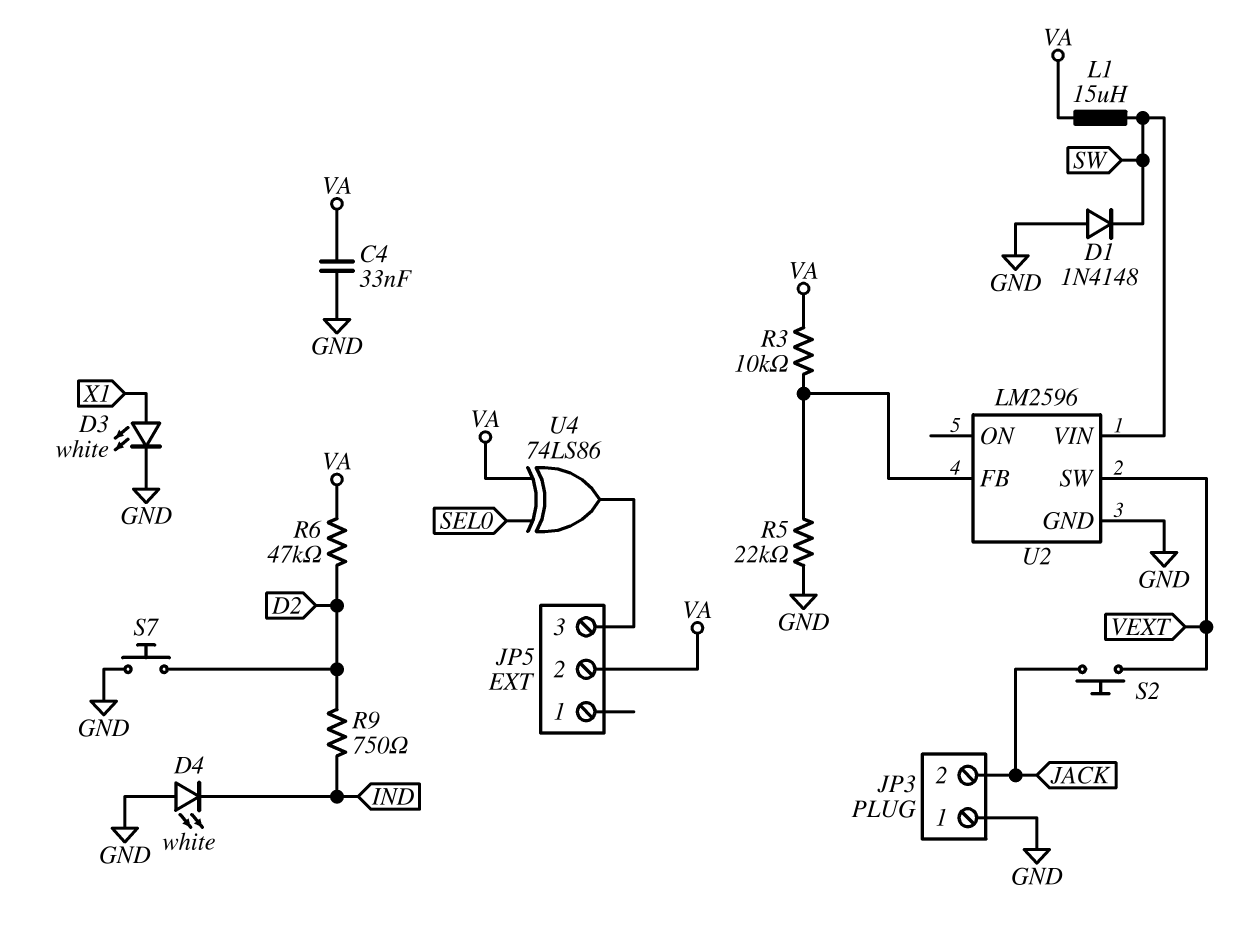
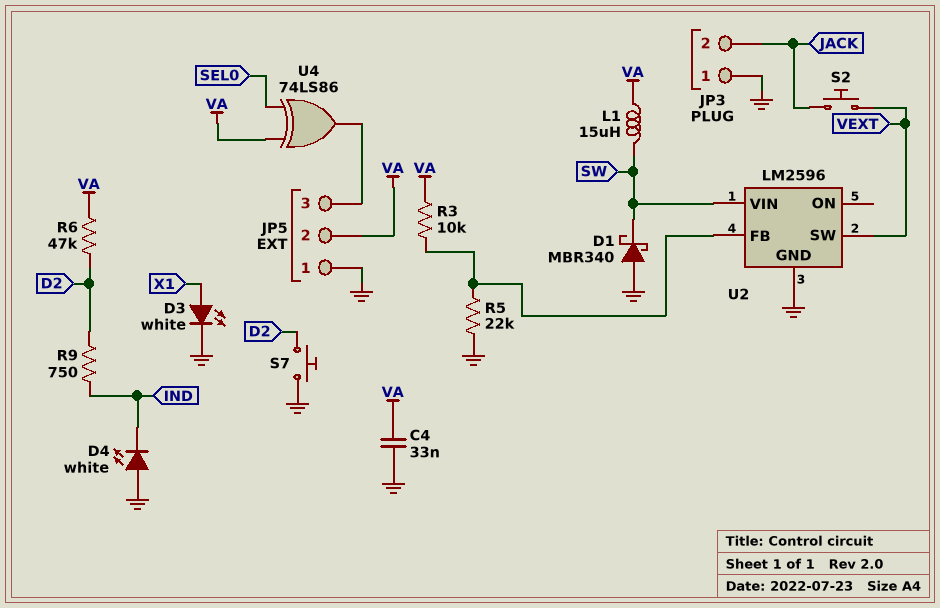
D1: diode 1N4148 (A GND, K SW) -> schottky MBR340 (A GND, K SW)
JP5 pin 1: none -> GND

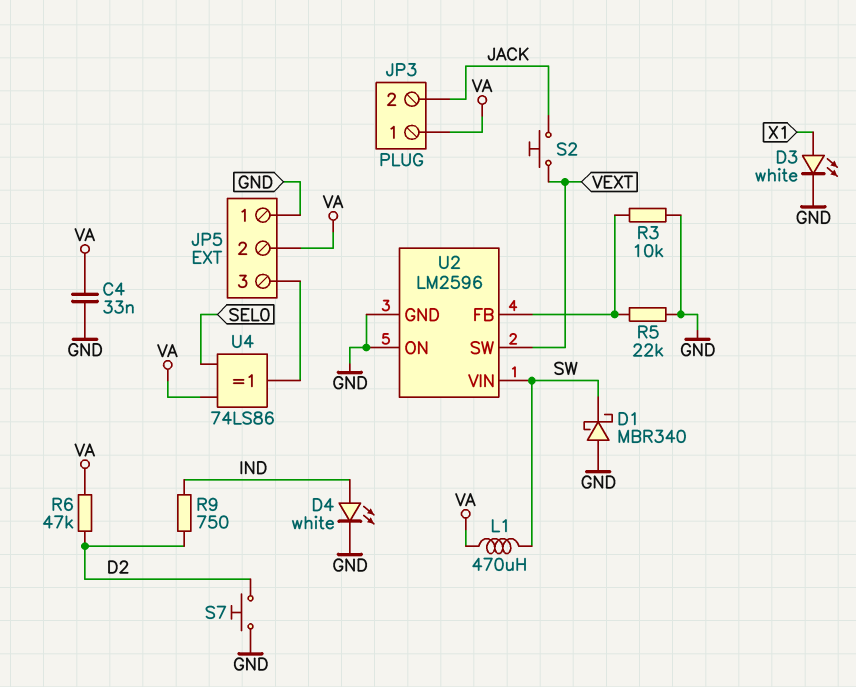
D4: LED white (A GND, K IND) -> LED white (A IND, K GND)
JP3 pin 1: GND -> VA
L1: 15uH (SW, VA) -> 470uH (SW, VA)
R3: 10k (U2/FB, VA) -> 10k (GND, U2/FB)
U2 pin ON: none -> GND

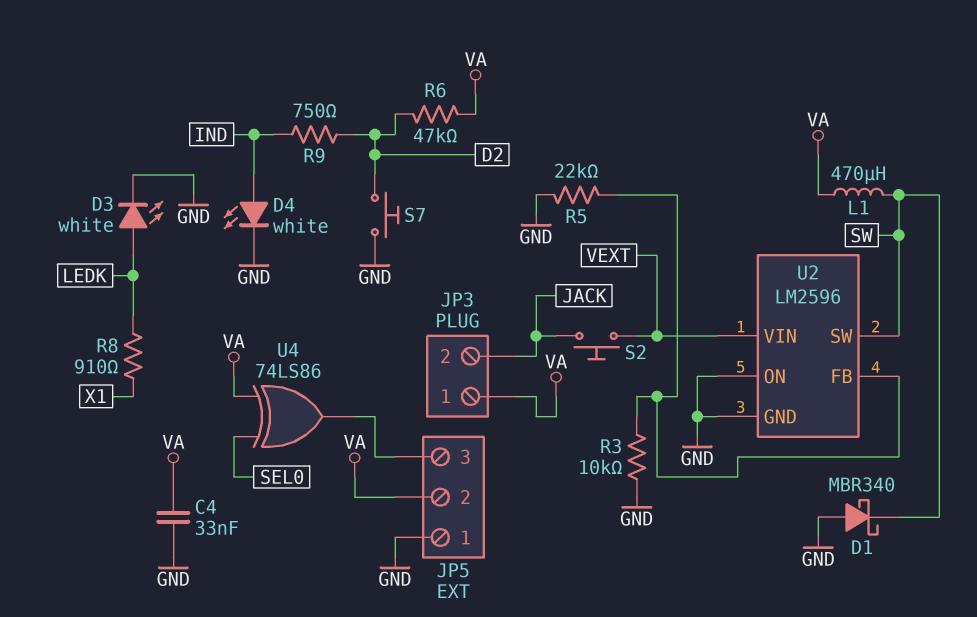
D3: LED white (A X1, K GND) -> LED white (A LEDK, K GND)
R8: none -> 910 (LEDK, X1)
U2 pin SW: VEXT -> SW
U2 pin VIN: SW -> VEXT

